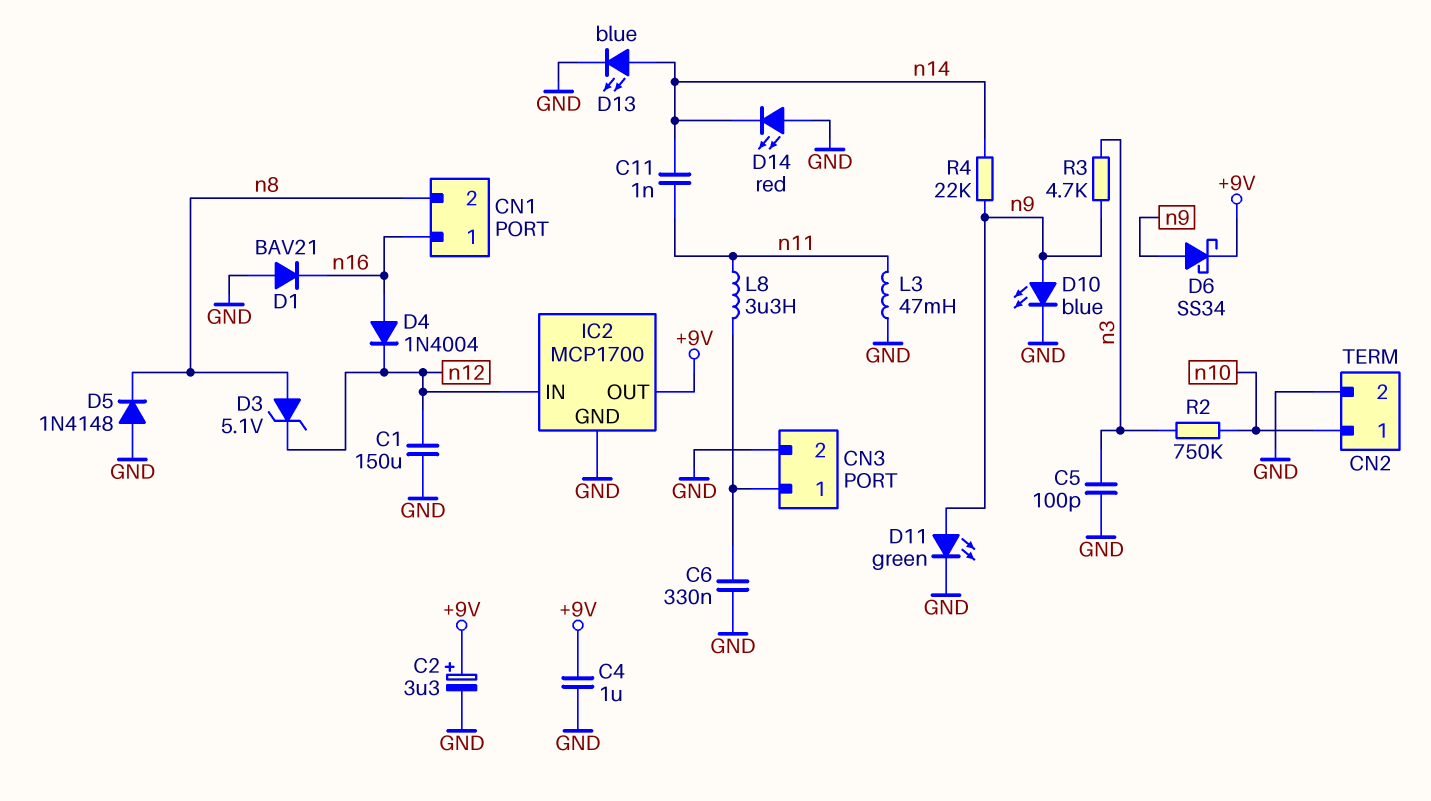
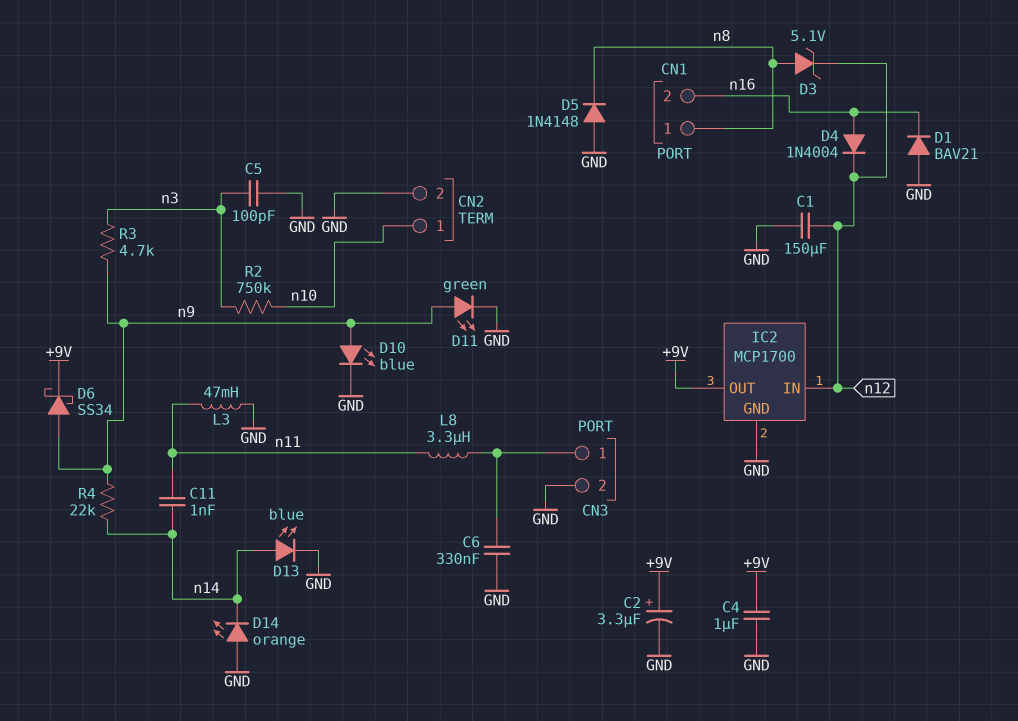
CN1 pin 1: n16 -> n8
CN1 pin 2: n8 -> n16
D14: LED red (A GND, K n14) -> LED orange (A GND, K n14)

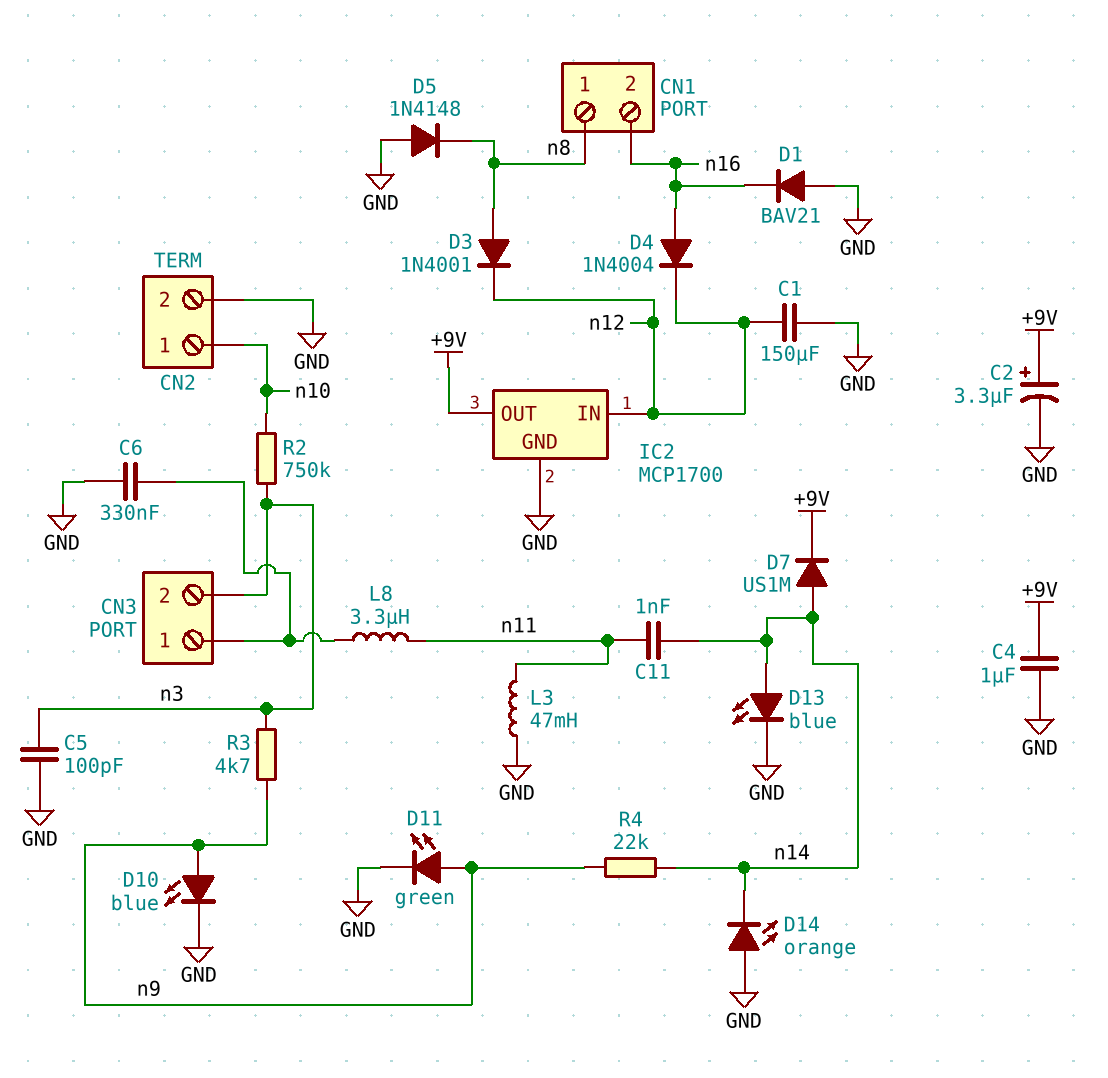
CN3 pin 2: GND -> n3
D3: zener 5.1V (A n8, K n12) -> diode 1N4001 (A n8, K n12)
D6: schottky SS34 (A n9, K +9V) -> none
D7: none -> diode US1M (A n14, K +9V)

